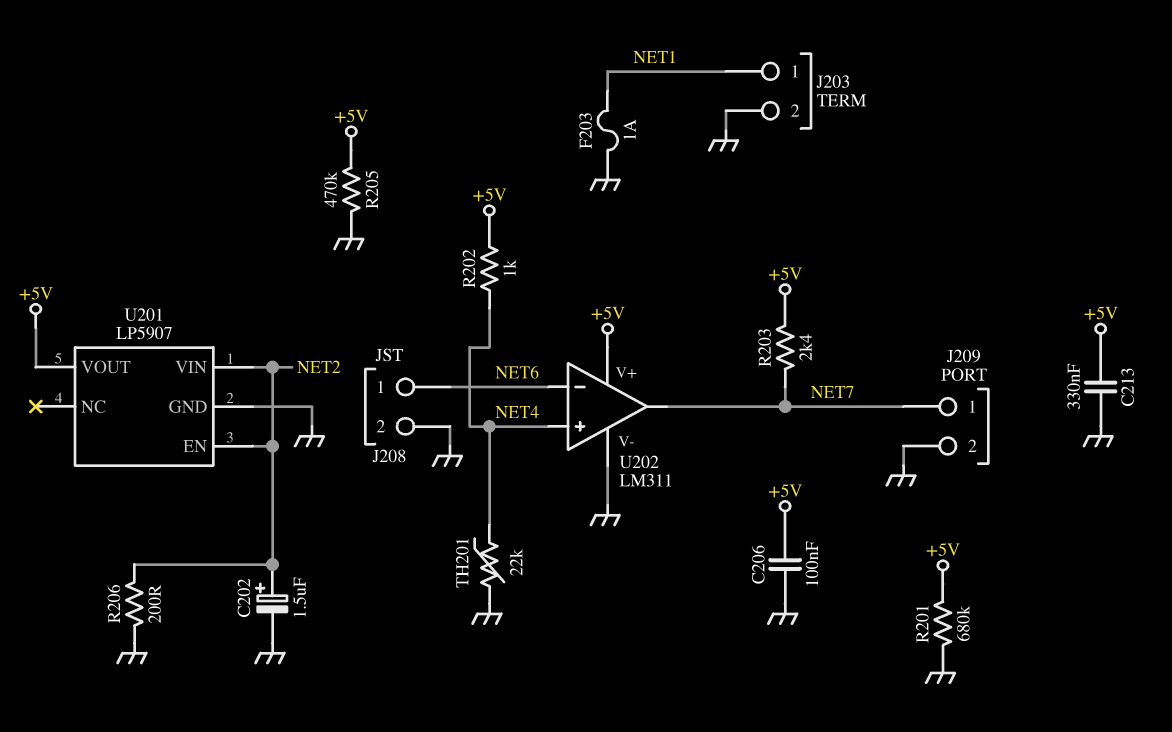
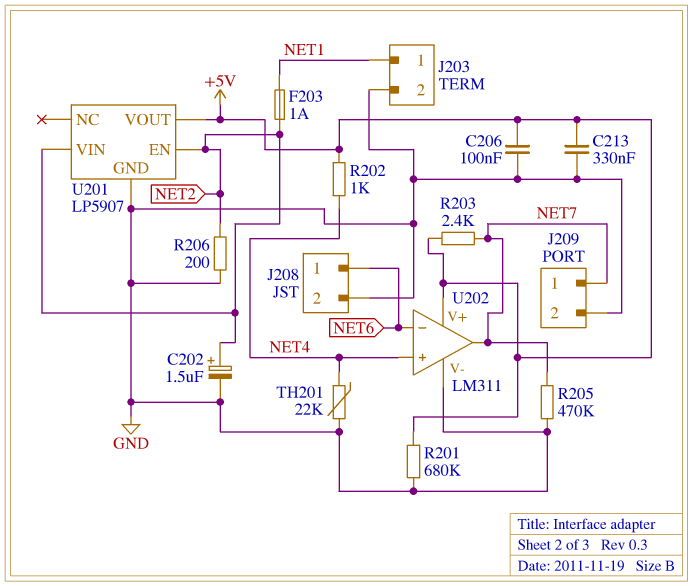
F203: 1A (GND, NET1) -> 1A (NET1, NET2)
R205: 470k (+5V, GND) -> 470k (GND, NET7)

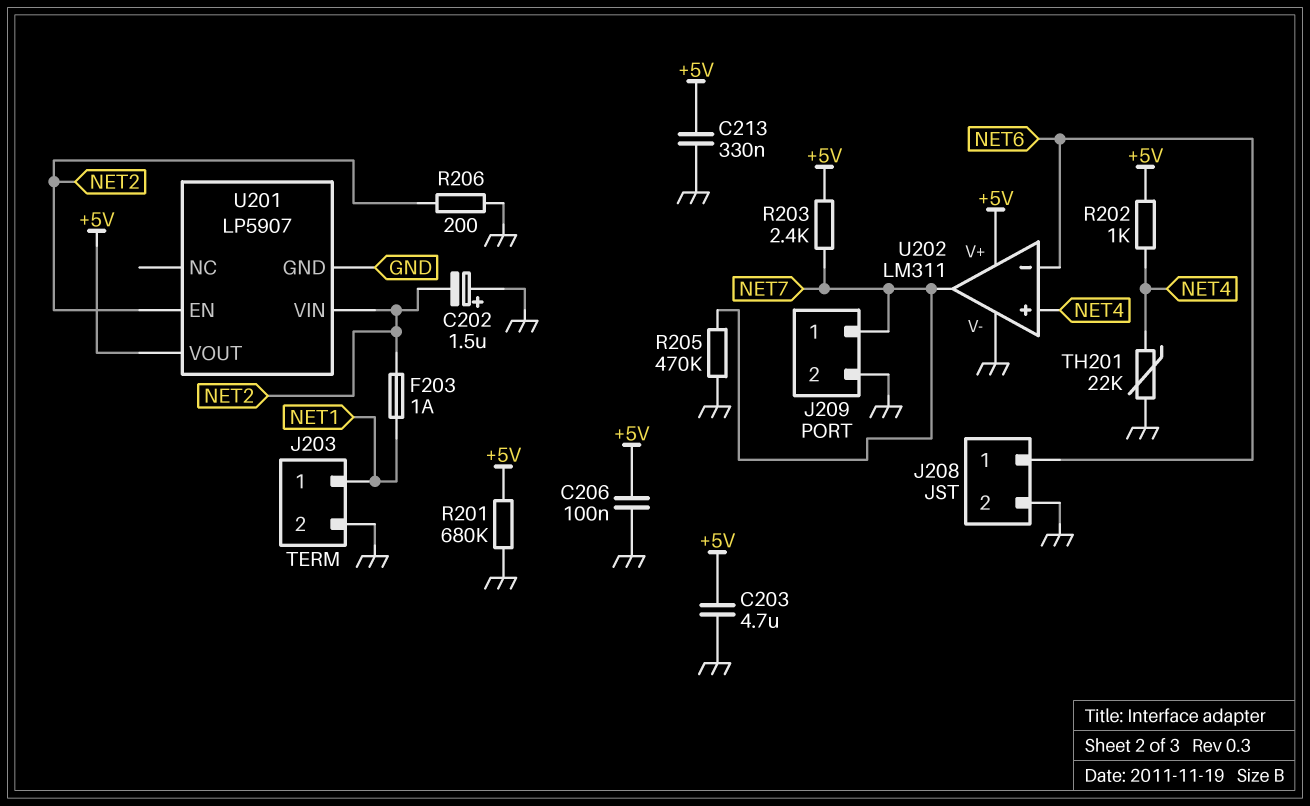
C202: 1.5uF (plus NET2, minus GND) -> 1.5uF (plus GND, minus NET2)
C203: none -> 4.7uF (+5V, GND)

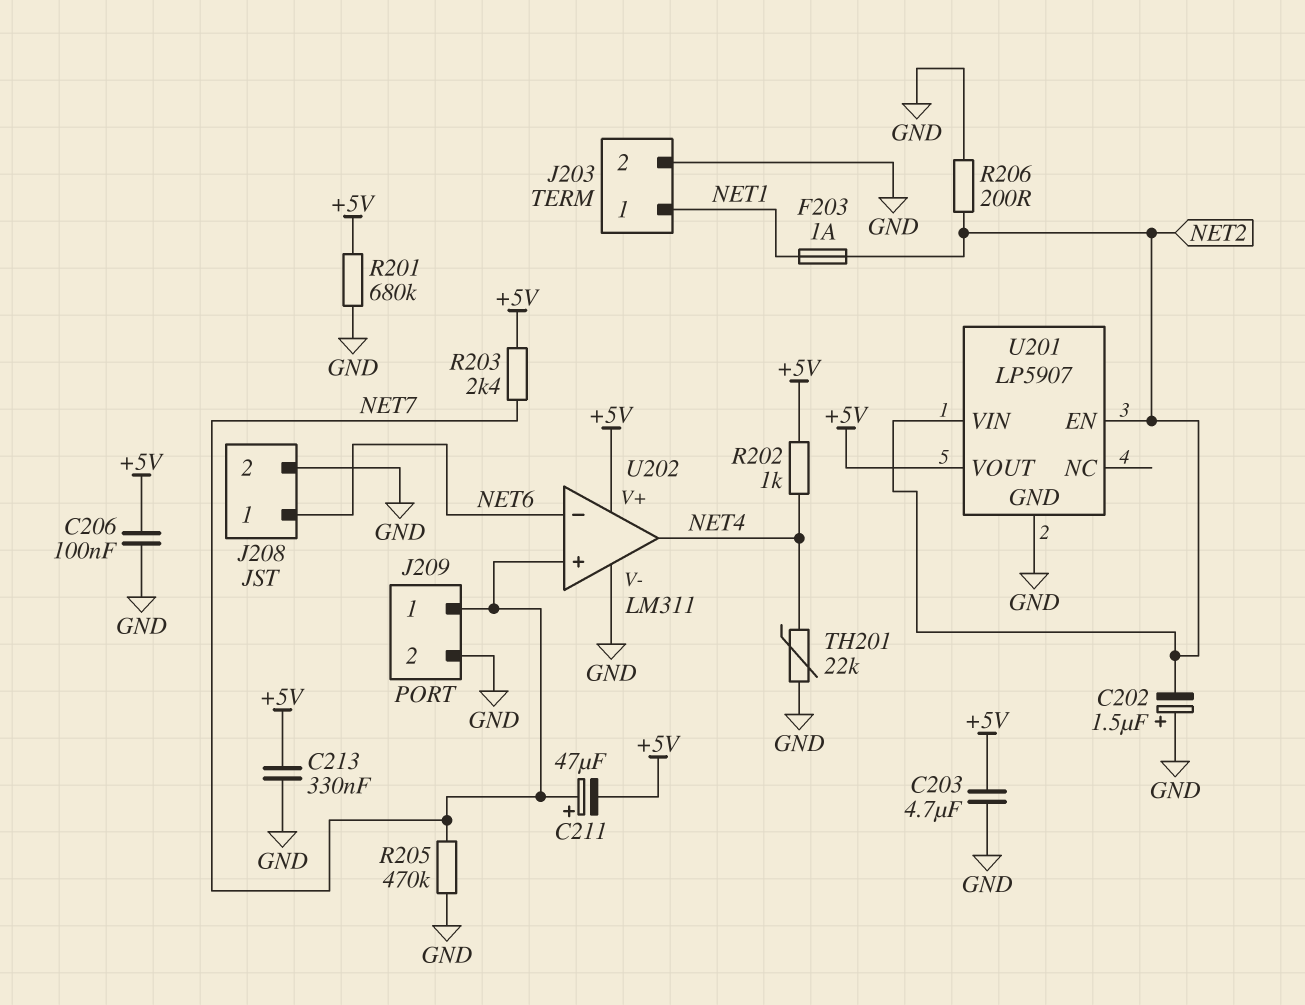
C211: none -> 47uF (plus NET7, minus +5V)
U202 pin in+: NET4 -> NET7
U202 pin out: NET7 -> NET4

